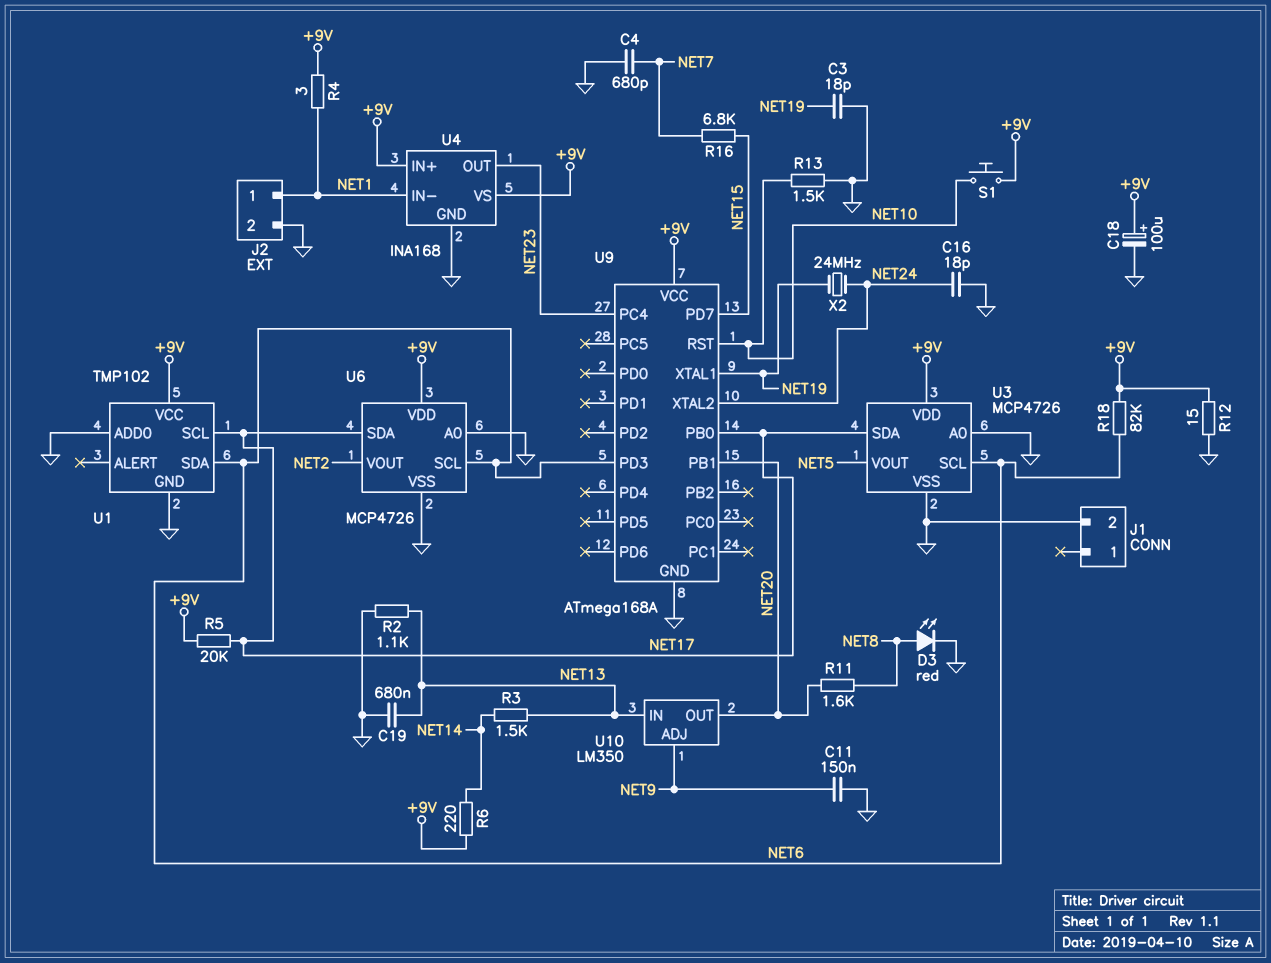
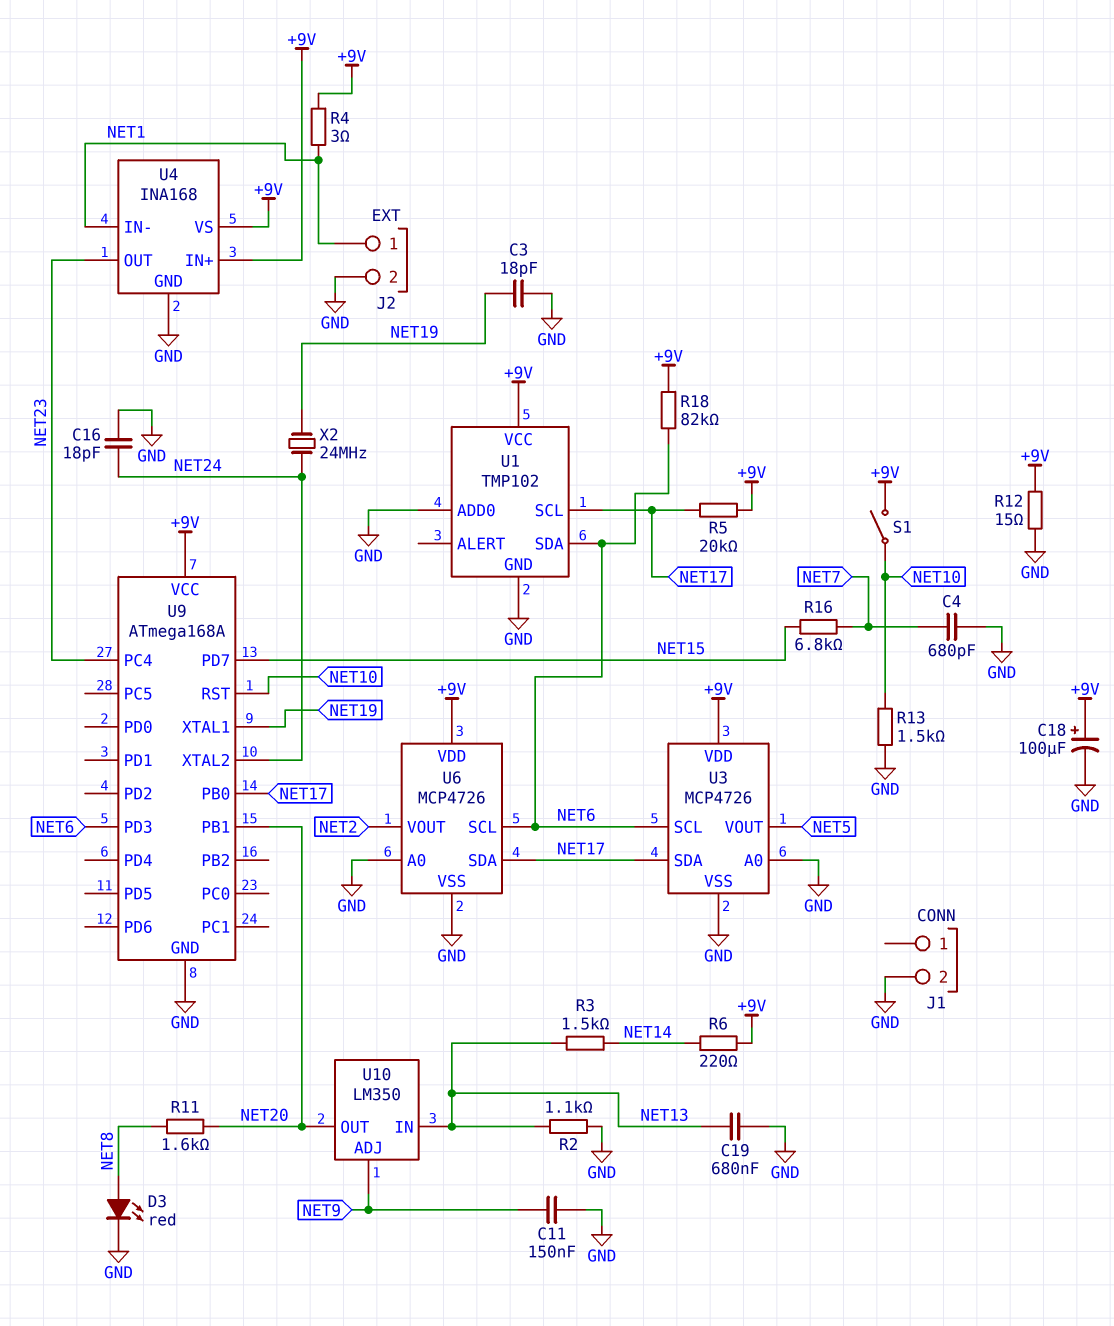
S1: button (+9V, NET10) -> switch (+9V, NET10)

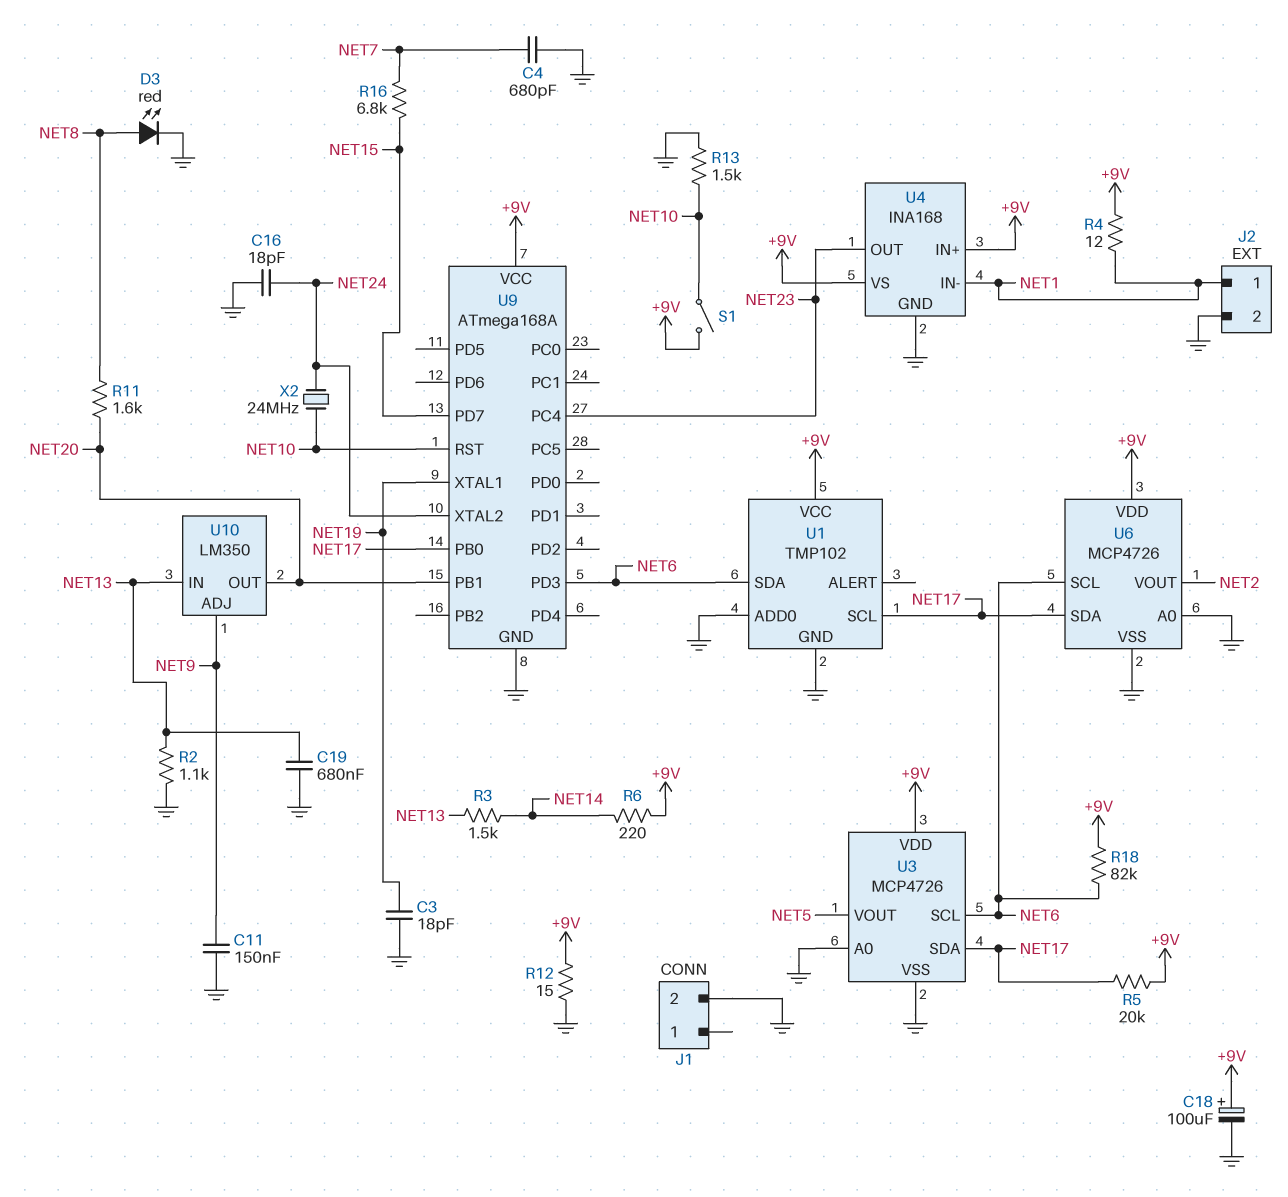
R4: 3 (+9V, NET1) -> 12 (+9V, NET1)
X2: 24MHz (NET19, NET24) -> 24MHz (NET10, NET24)

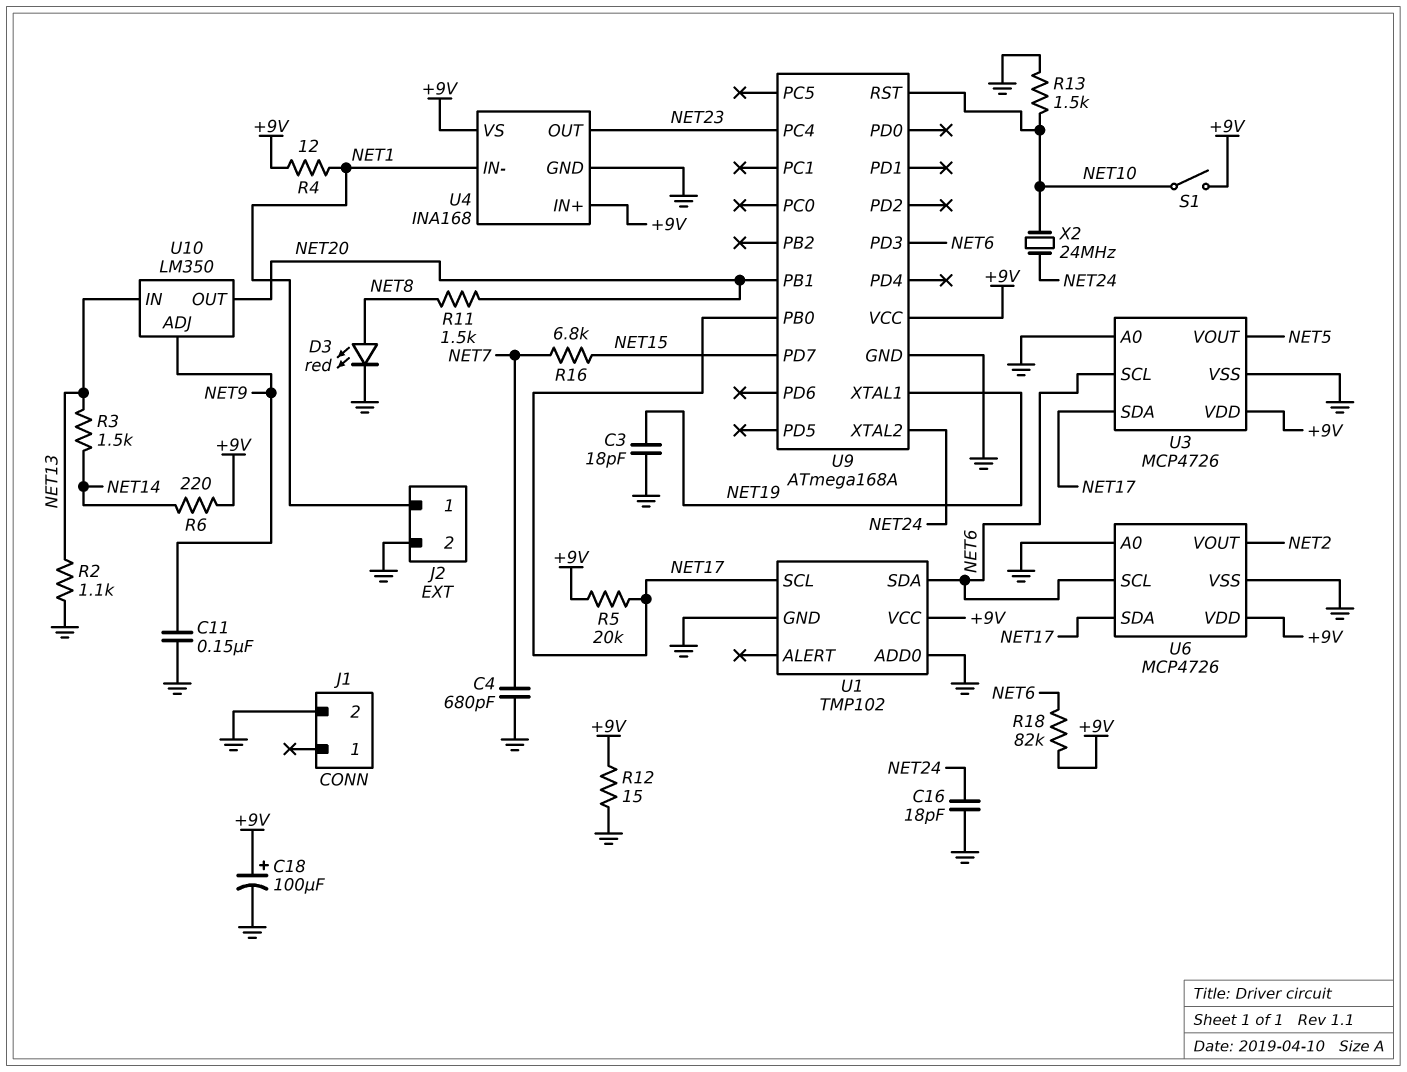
C19: 680nF (GND, NET13) -> none
R11: 1.6k (NET8, NET20) -> 1.5k (NET8, NET20)

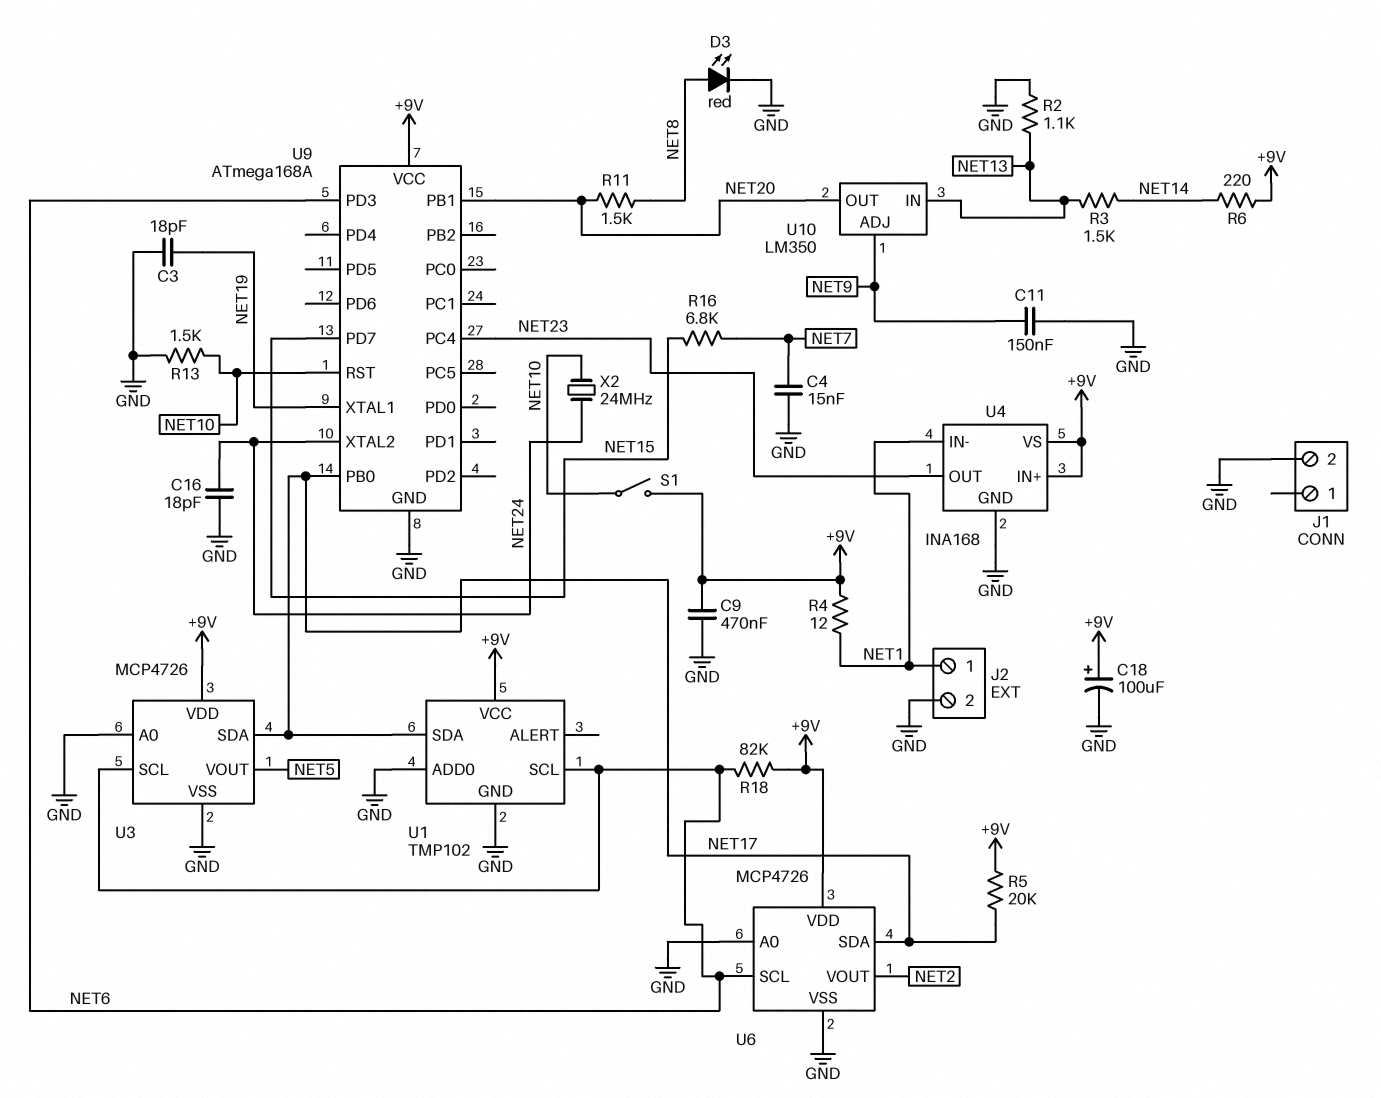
C4: 680pF (GND, NET7) -> 15nF (GND, NET7)
C9: none -> 470nF (+9V, GND)
R12: 15 (+9V, GND) -> none
U1 pin SCL: NET17 -> NET6
U1 pin SDA: NET6 -> NET17

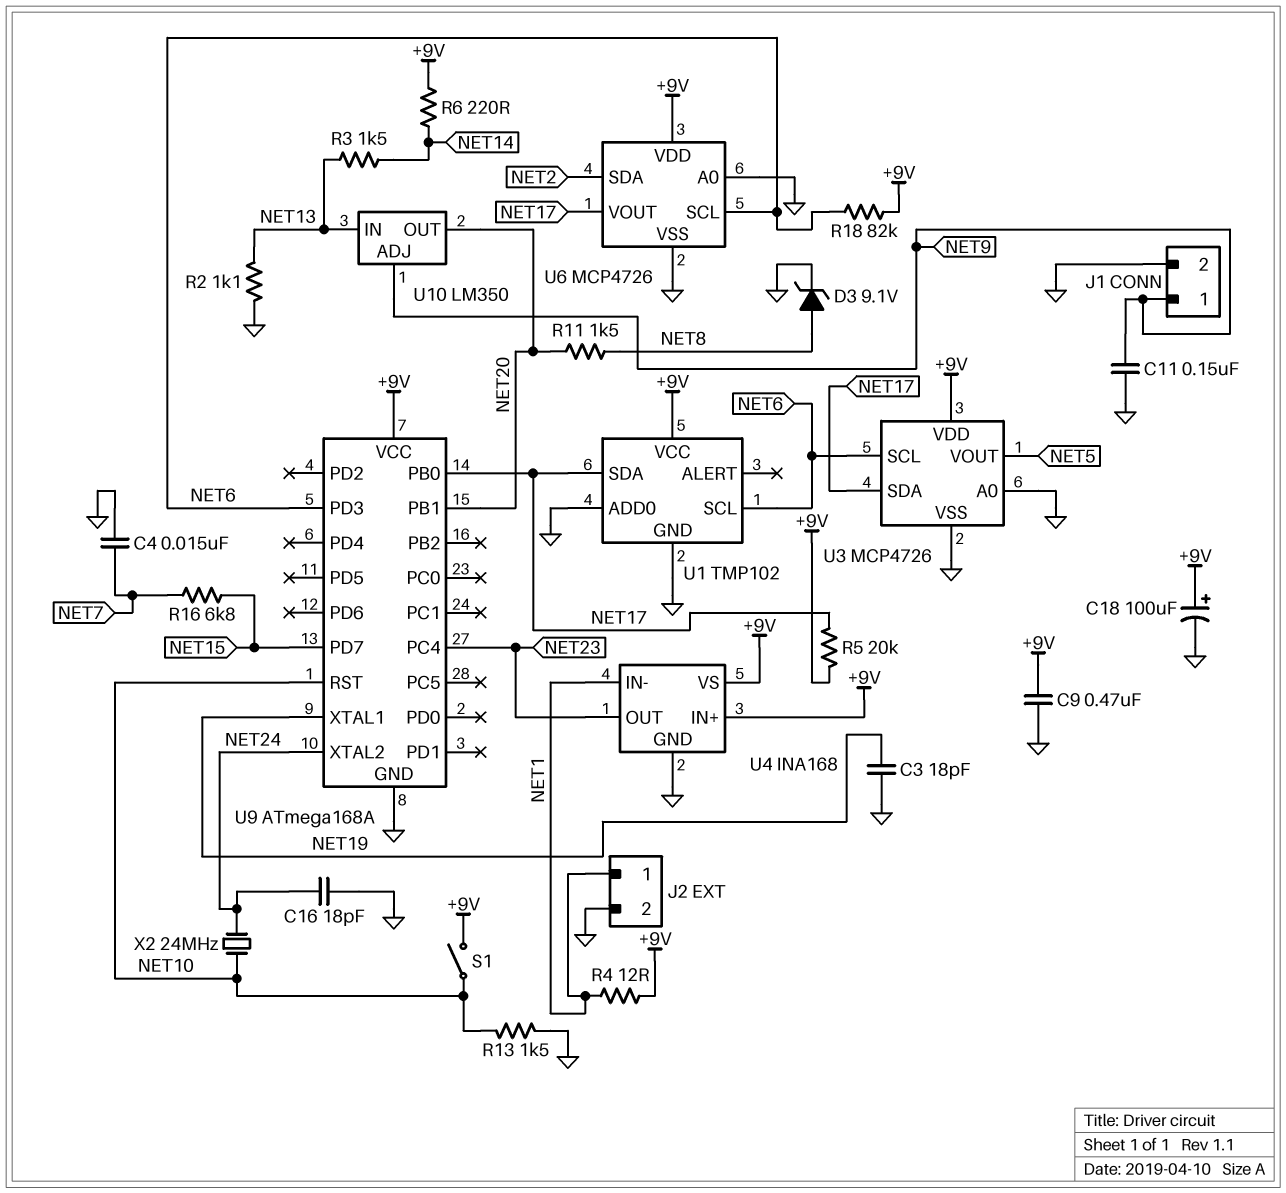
D3: LED red (A NET8, K GND) -> zener 9.1V (A NET8, K GND)
J1 pin 1: none -> NET9
U6 pin SDA: NET17 -> NET2
U6 pin VOUT: NET2 -> NET17

